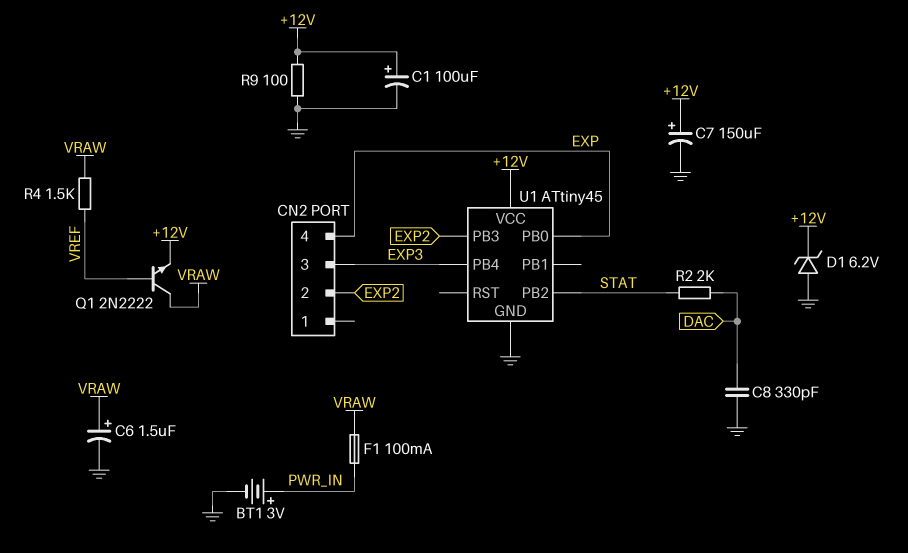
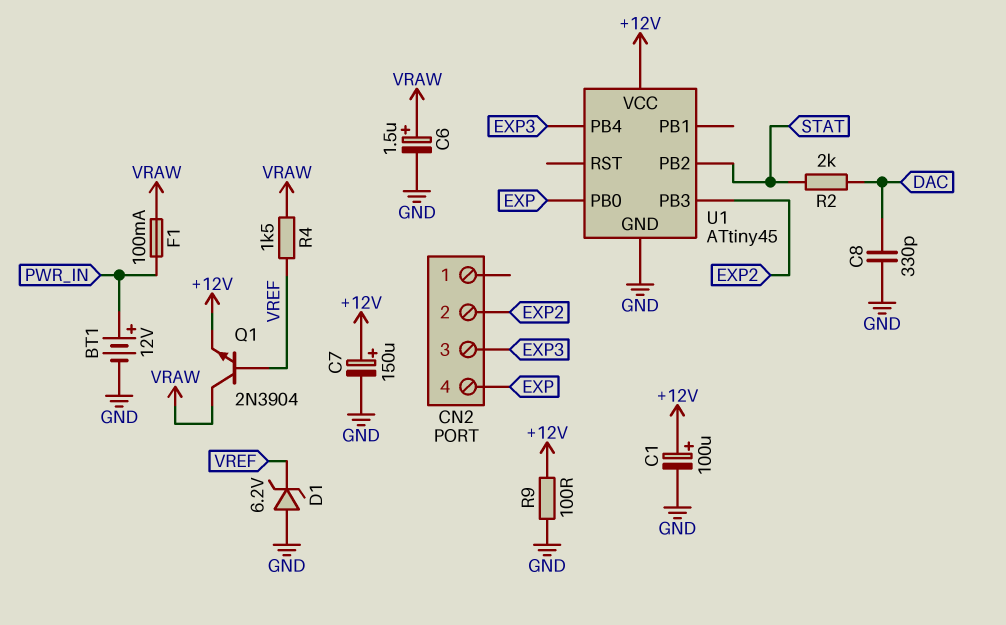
BT1: 3V (plus PWR_IN, minus GND) -> 12V (plus PWR_IN, minus GND)
D1: zener 6.2V (A GND, K +12V) -> zener 6.2V (A GND, K VREF)
Q1: NPN 2N2222 (B VREF, C VRAW, E +12V) -> NPN 2N3904 (B VREF, C VRAW, E +12V)

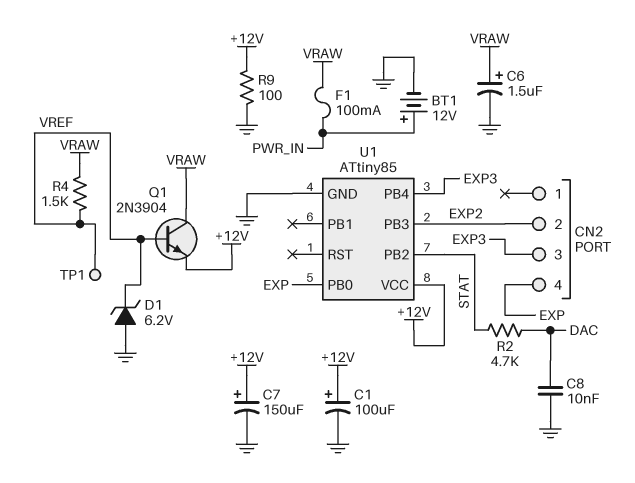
C8: 330pF (DAC, GND) -> 10nF (DAC, GND)
R2: 2k (DAC, STAT) -> 4.7k (DAC, STAT)
TP1: none -> test point (VREF)
U1: ATtiny45 -> ATtiny85

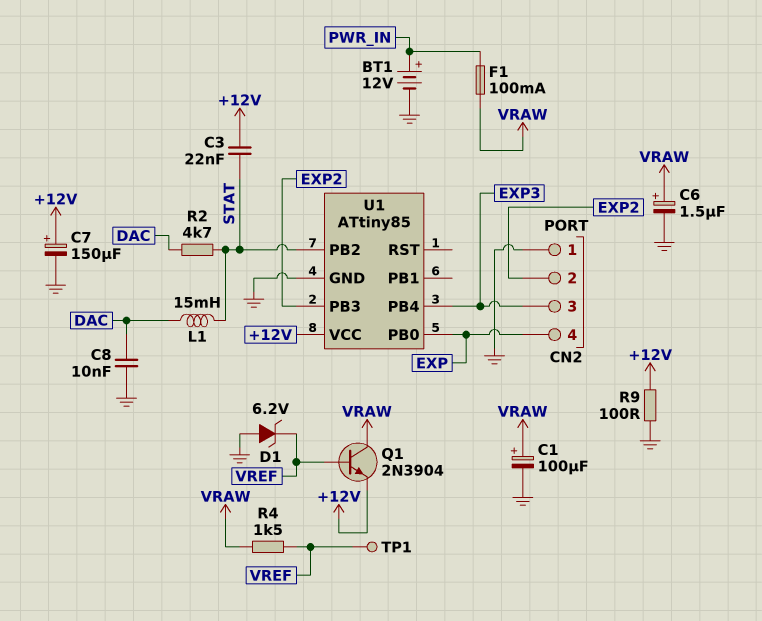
C1: 100uF (plus +12V, minus GND) -> 100uF (plus VRAW, minus GND)
C3: none -> 22nF (+12V, STAT)
CN2 pin 1: none -> GND
L1: none -> 15mH (DAC, STAT)

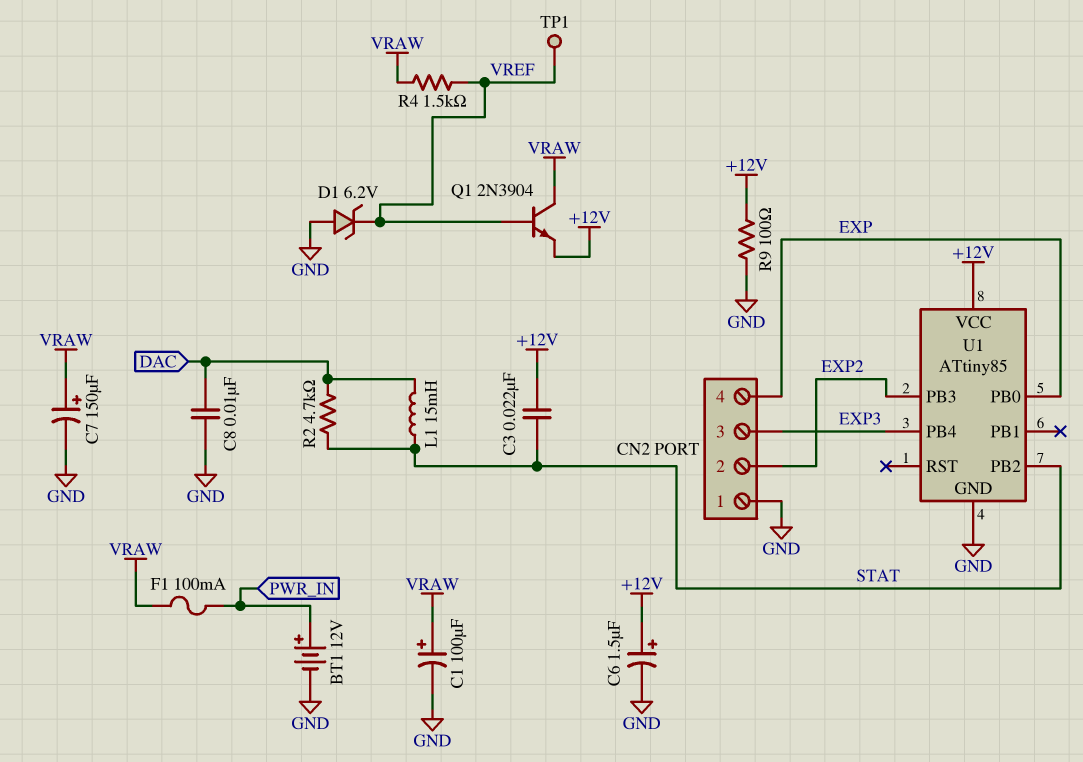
C6: 1.5uF (plus VRAW, minus GND) -> 1.5uF (plus +12V, minus GND)
C7: 150uF (plus +12V, minus GND) -> 150uF (plus VRAW, minus GND)

